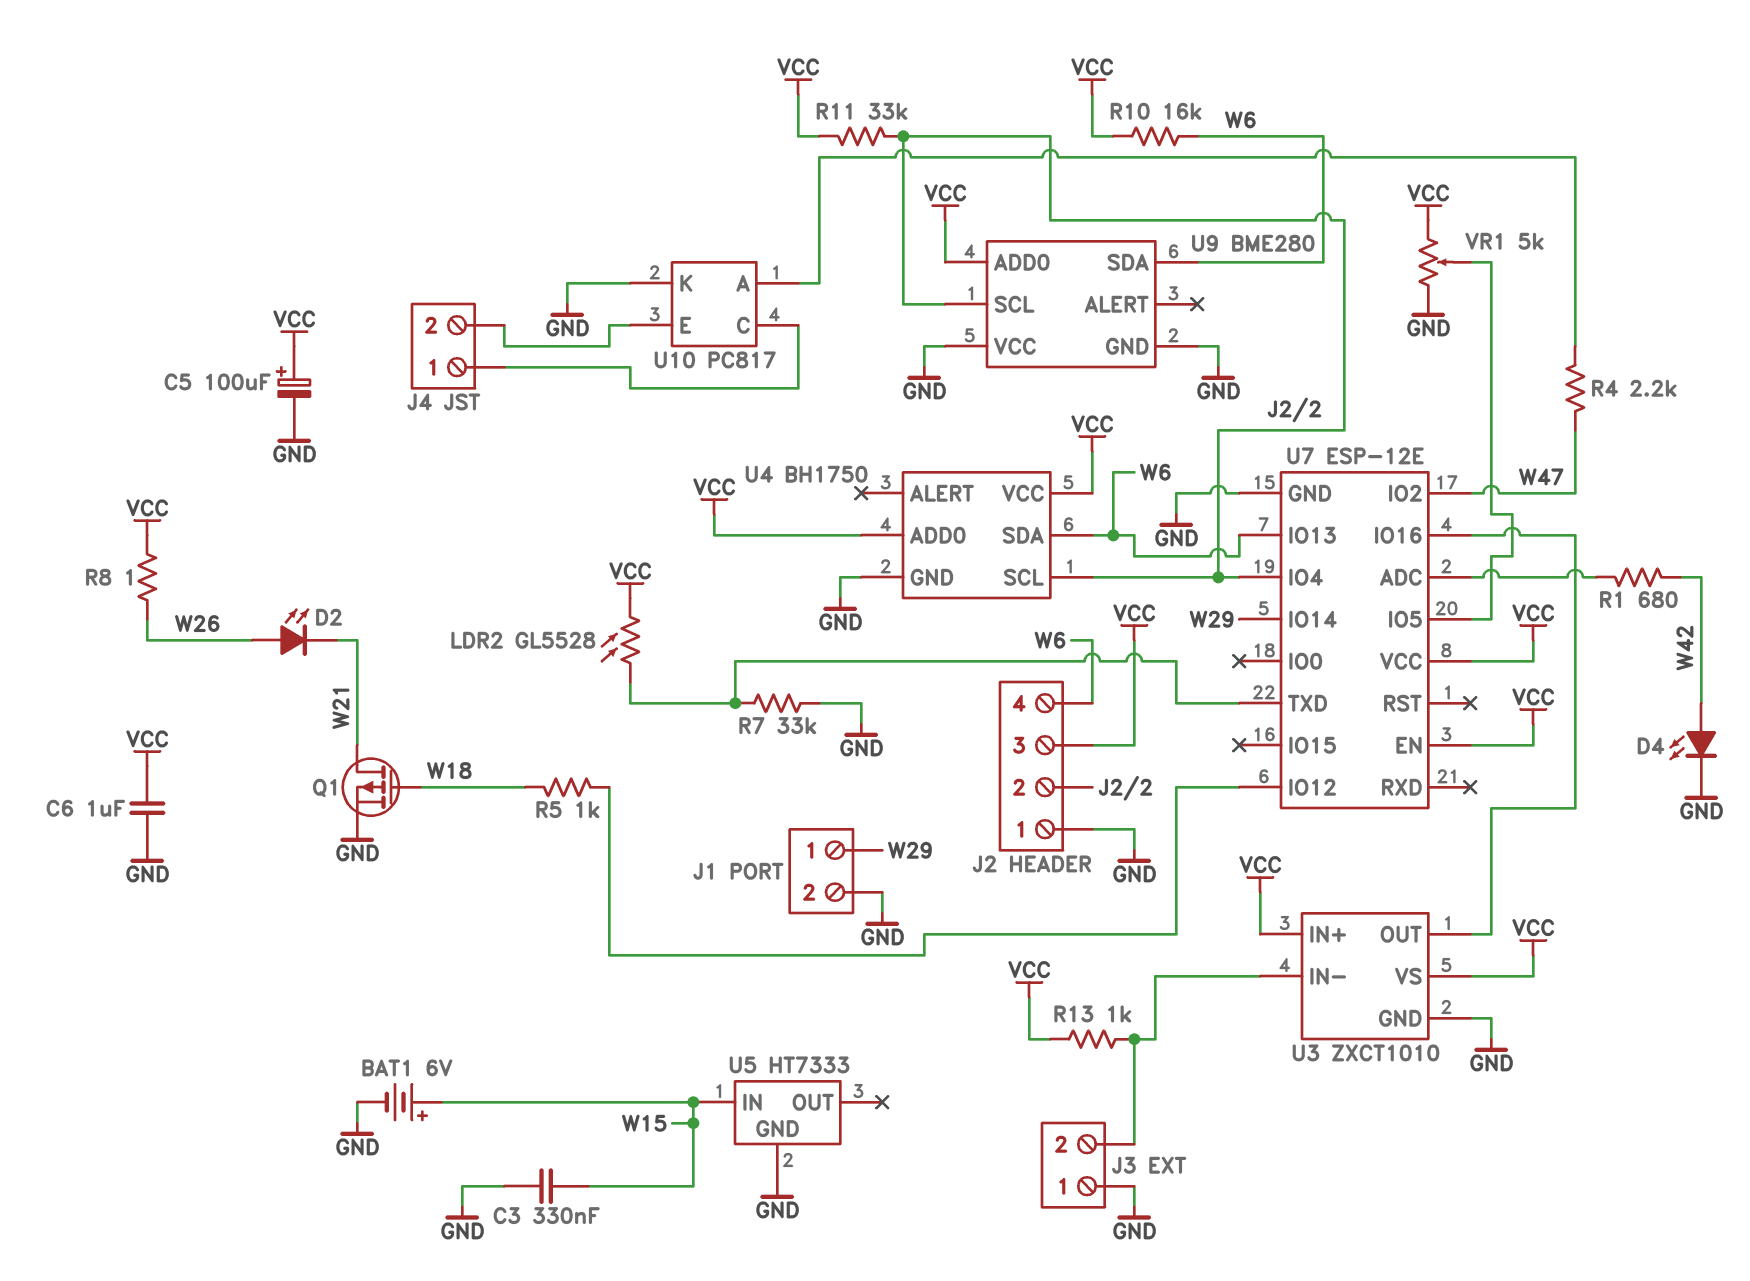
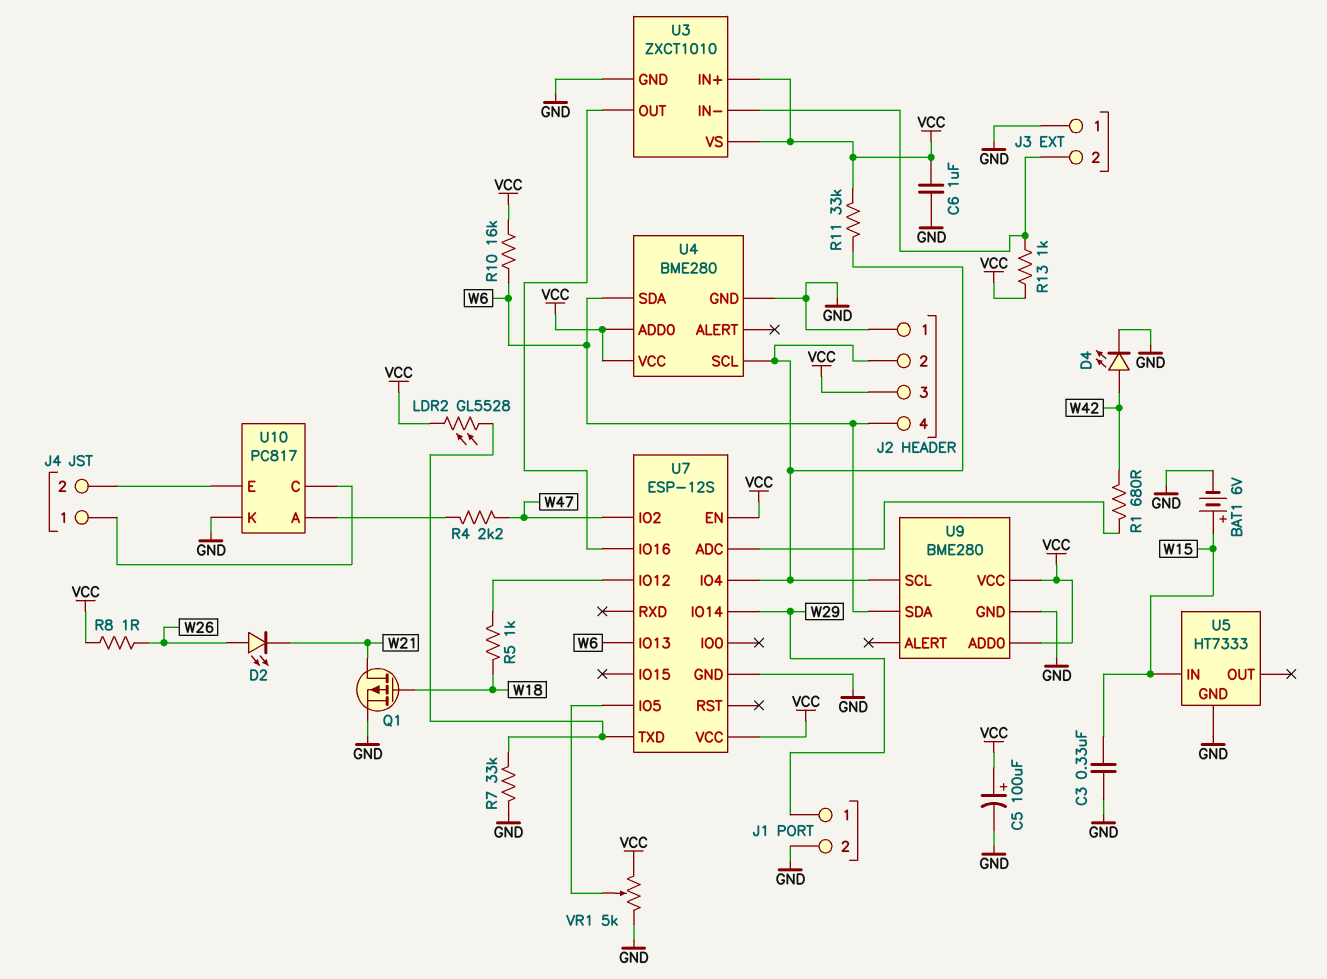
U4: BH1750 -> BME280
U7: ESP-12E -> ESP-12S
U9 pin VCC: GND -> VCC

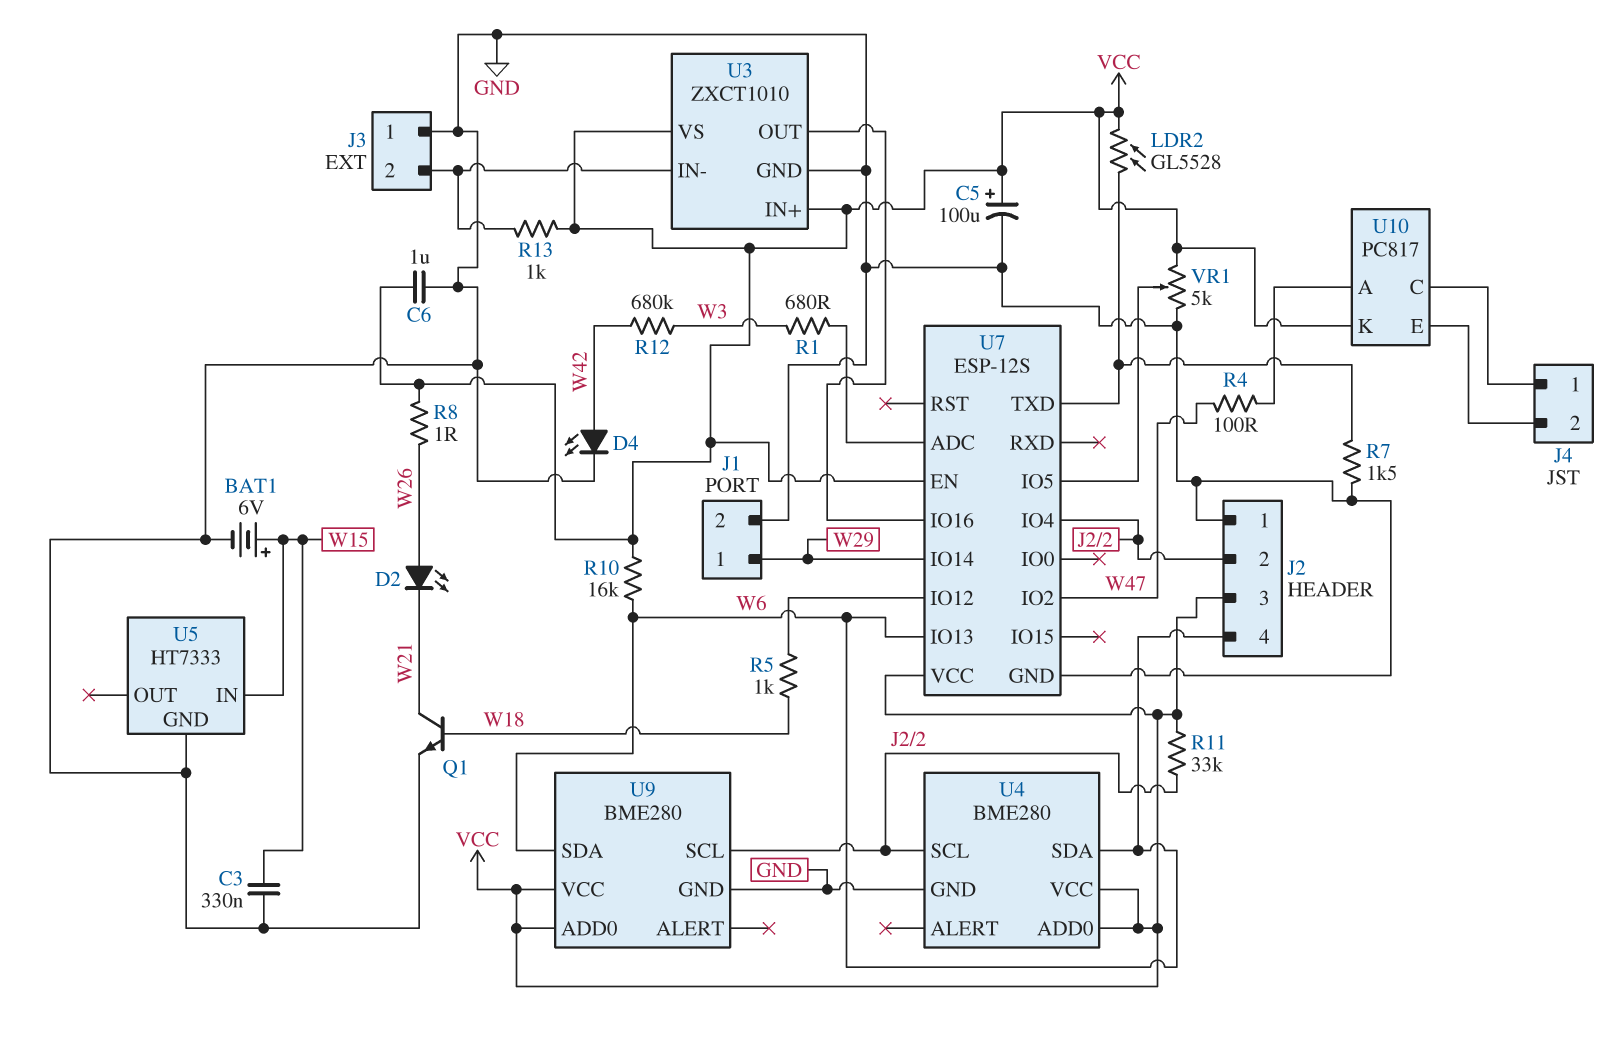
Q1: PMOS (G W18, D W21, S GND) -> NPN (B W18, C W21, E GND)
R1: 680 (U7/ADC, W42) -> 680 (U7/ADC, W3)
R4: 2.2k (U10/A, W47) -> 100 (U10/A, W47)
R7: 33k (GND, U7/TXD) -> 1.5k (GND, U7/TXD)
R12: none -> 680k (W3, W42)
U10 pin K: GND -> VCC

